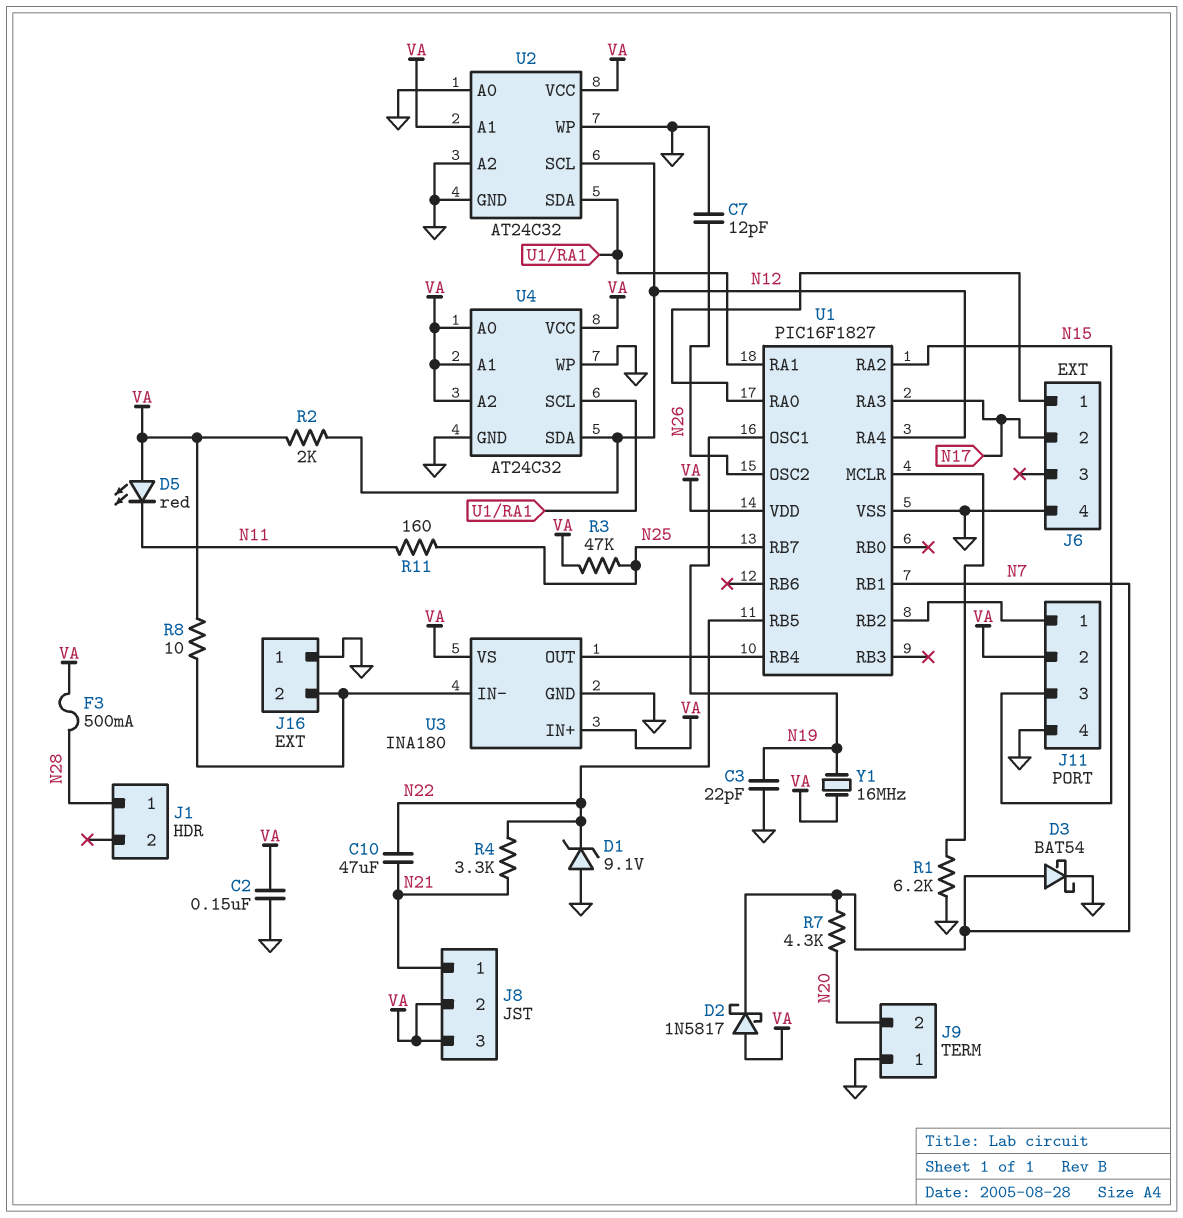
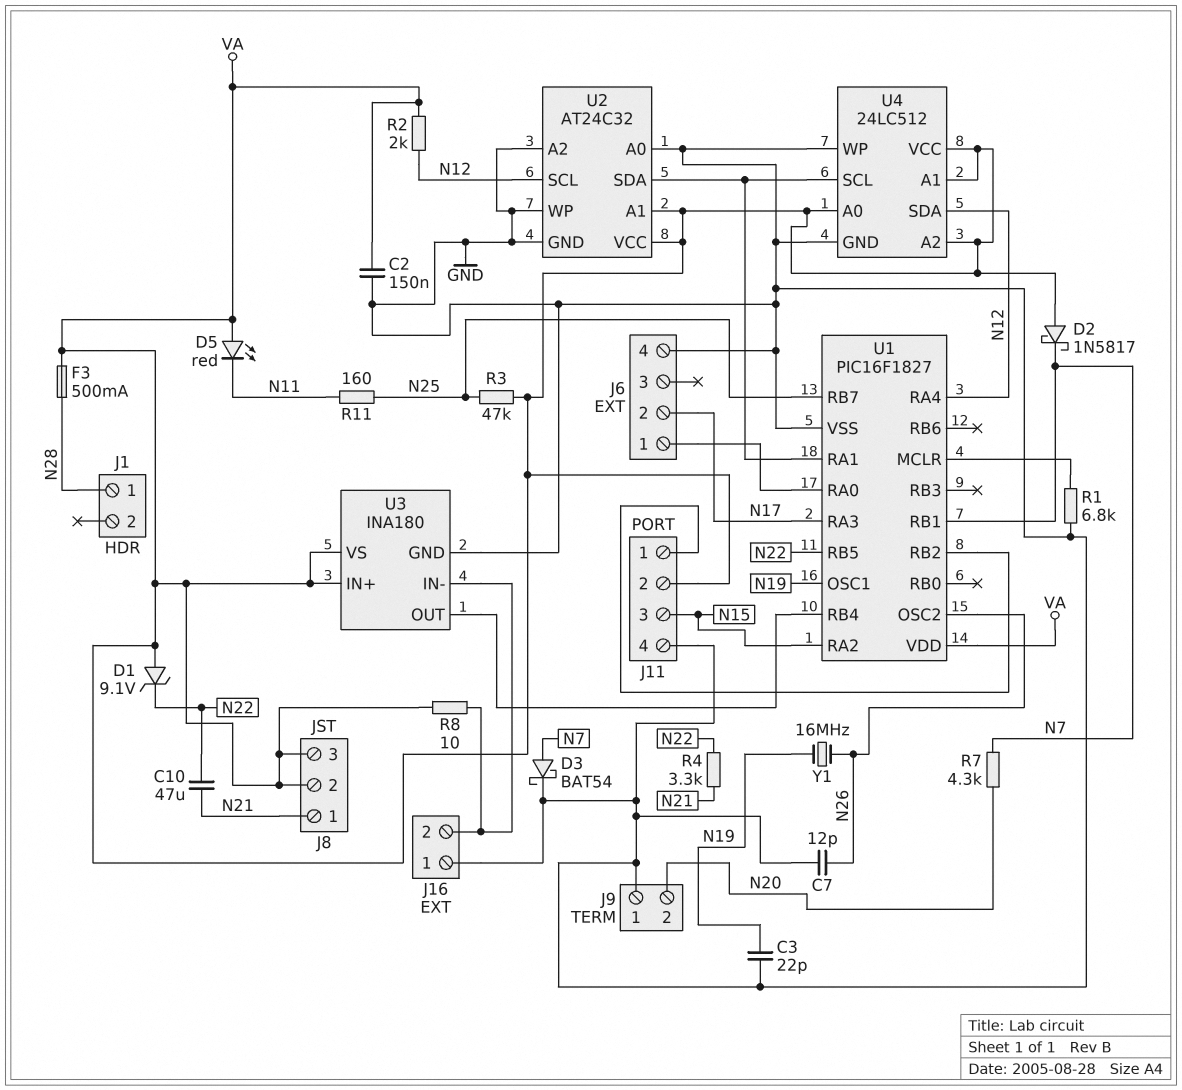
D1: zener 9.1V (A GND, K N22) -> zener 9.1V (A VA, K N22)
R1: 6.2k (GND, U1/MCLR) -> 6.8k (GND, U1/MCLR)
U4: AT24C32 -> 24LC512
Y1: 16MHz (N19, VA) -> 16MHz (N19, N26)

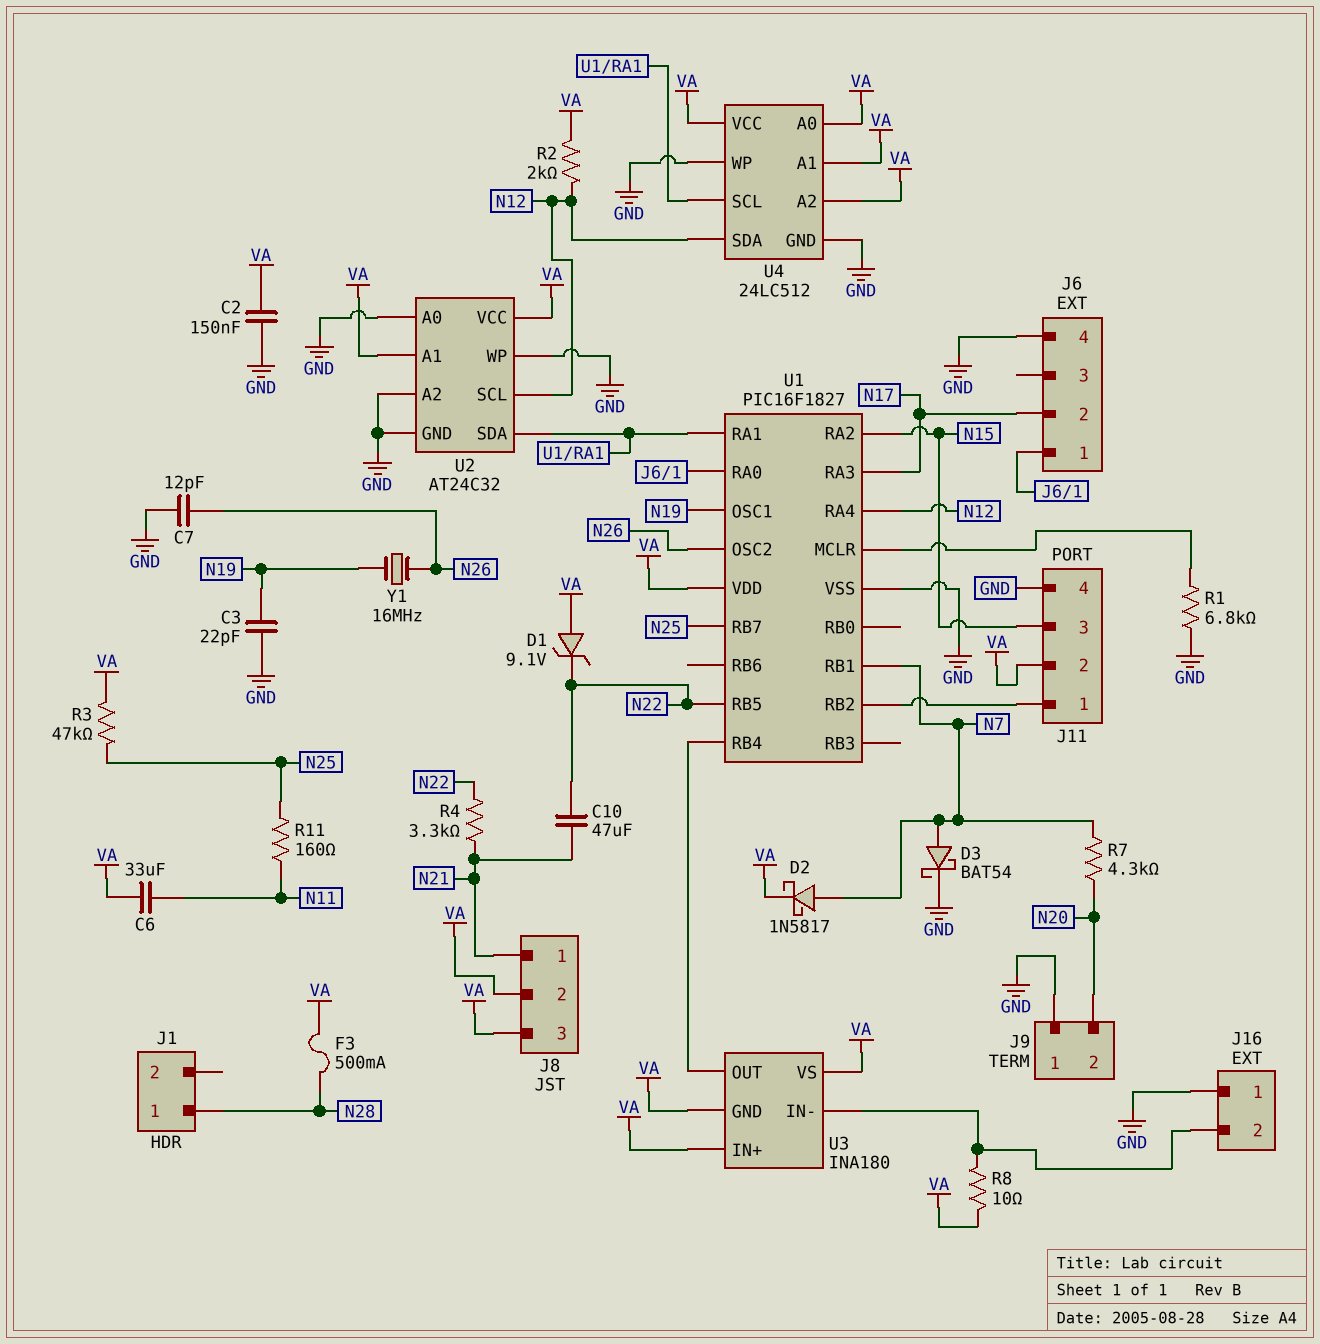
C6: none -> 33uF (N11, VA)
D2: schottky 1N5817 (A VA, K N7) -> schottky 1N5817 (A N7, K VA)
D5: LED red (A VA, K N11) -> none
U3 pin GND: GND -> VA

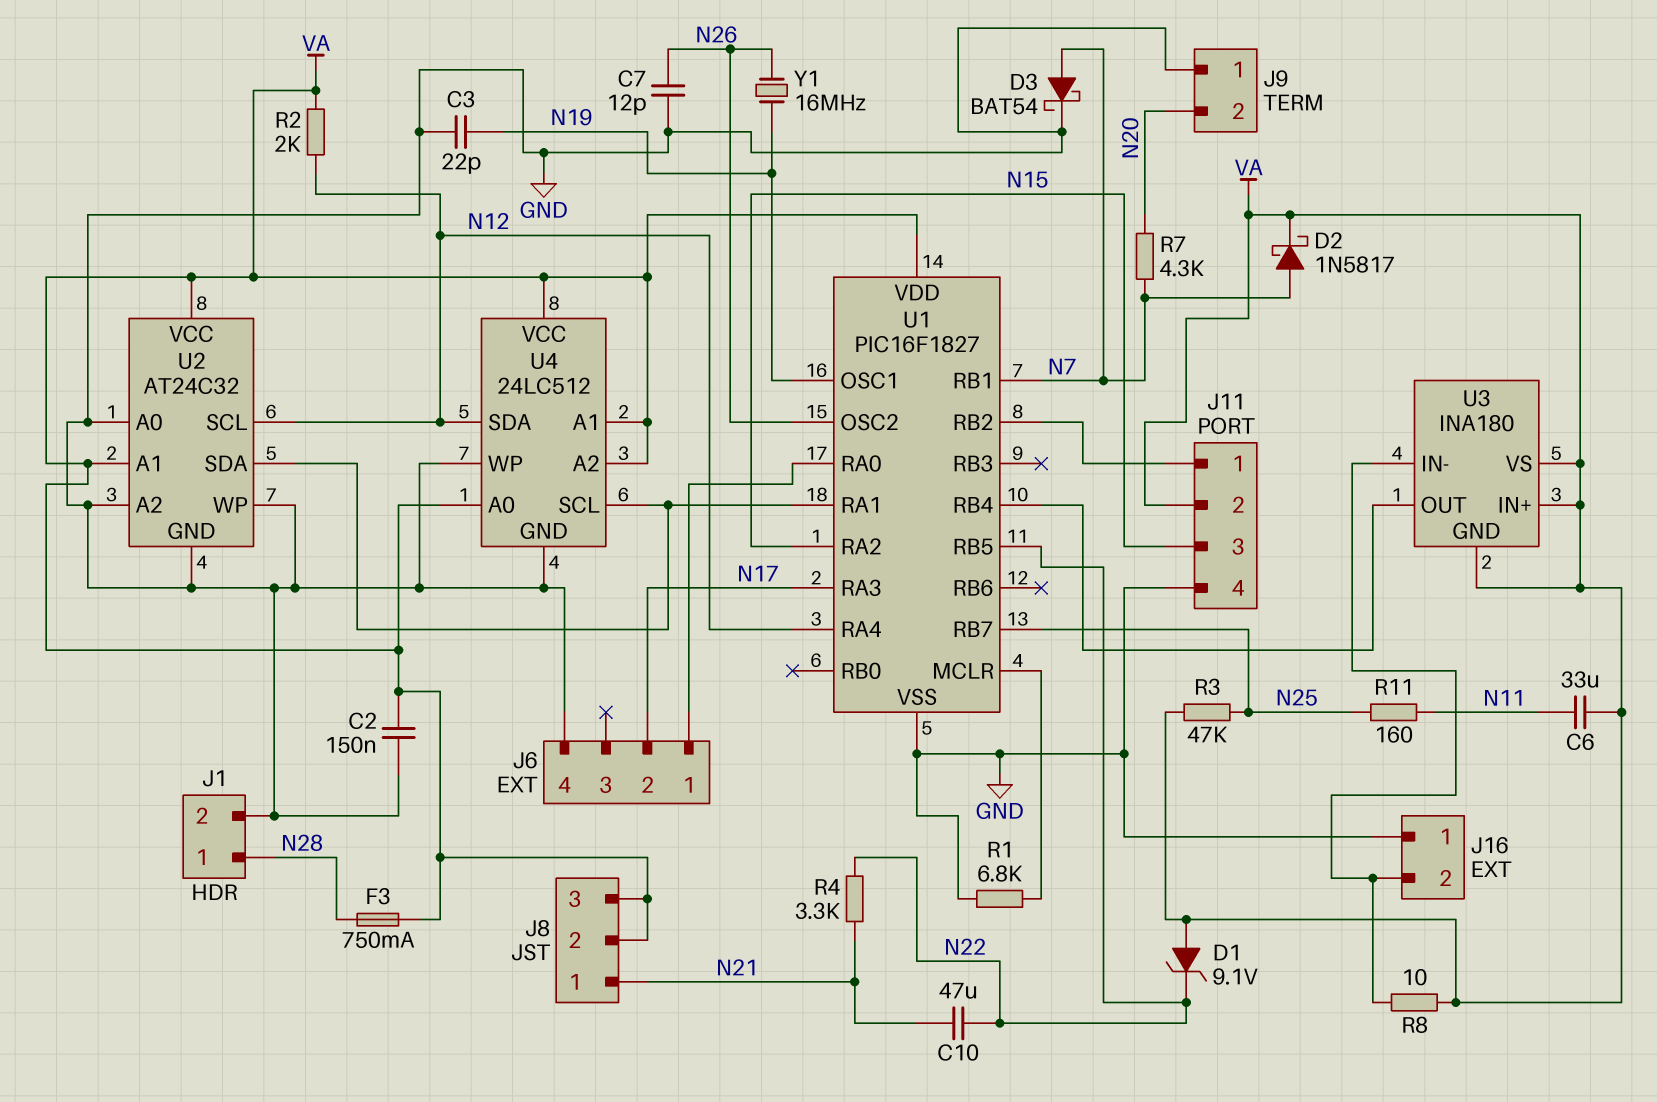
F3: 500mA (N28, VA) -> 750mA (N28, VA)
J1 pin 2: none -> GND

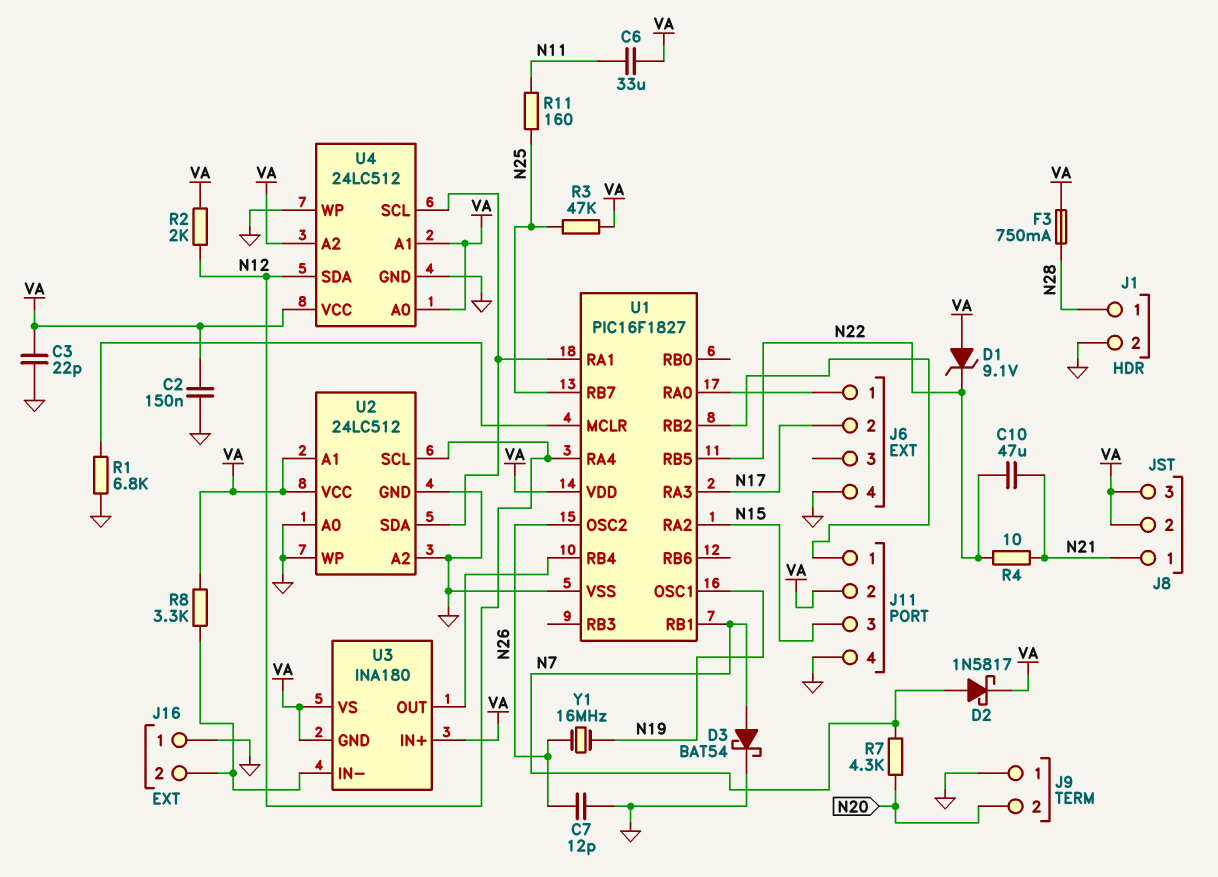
C3: 22pF (GND, N19) -> 22pF (GND, VA)
R4: 3.3k (N21, N22) -> 10 (N21, N22)
R8: 10 (J16/2, VA) -> 3.3k (J16/2, VA)
U2: AT24C32 -> 24LC512

